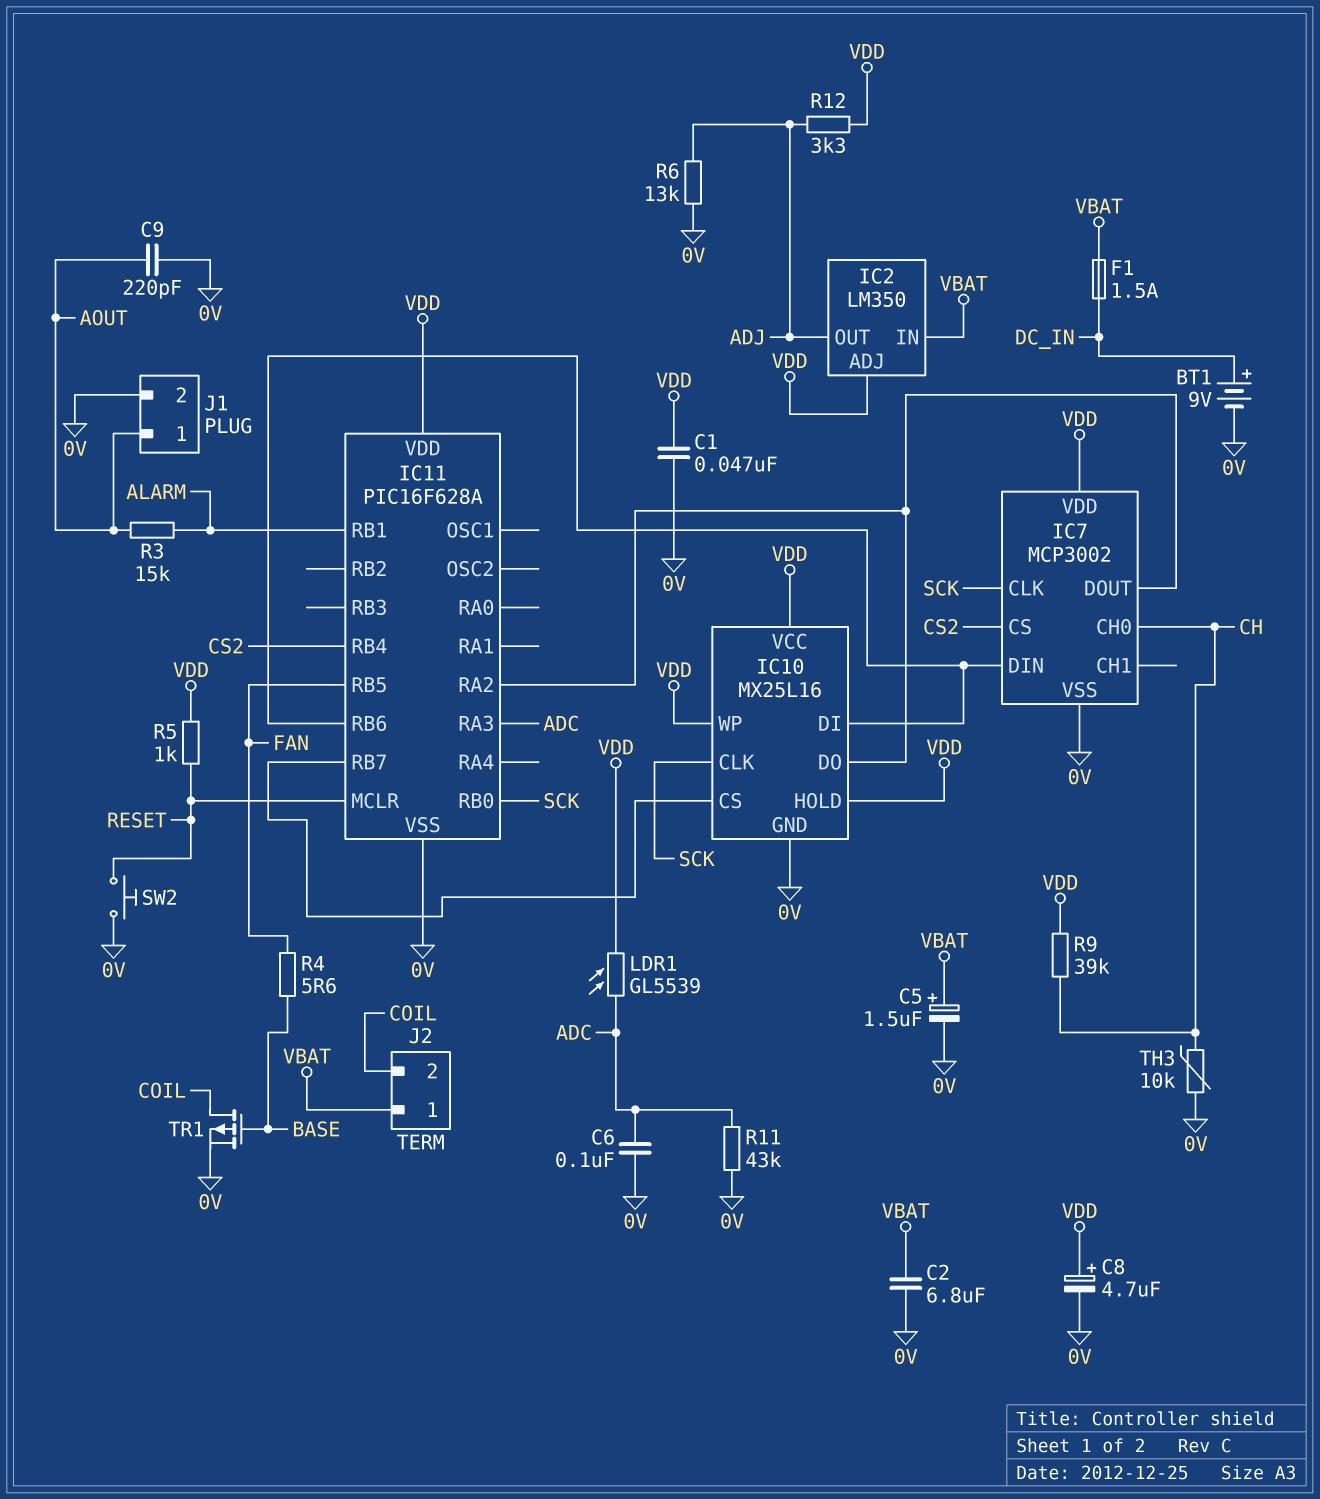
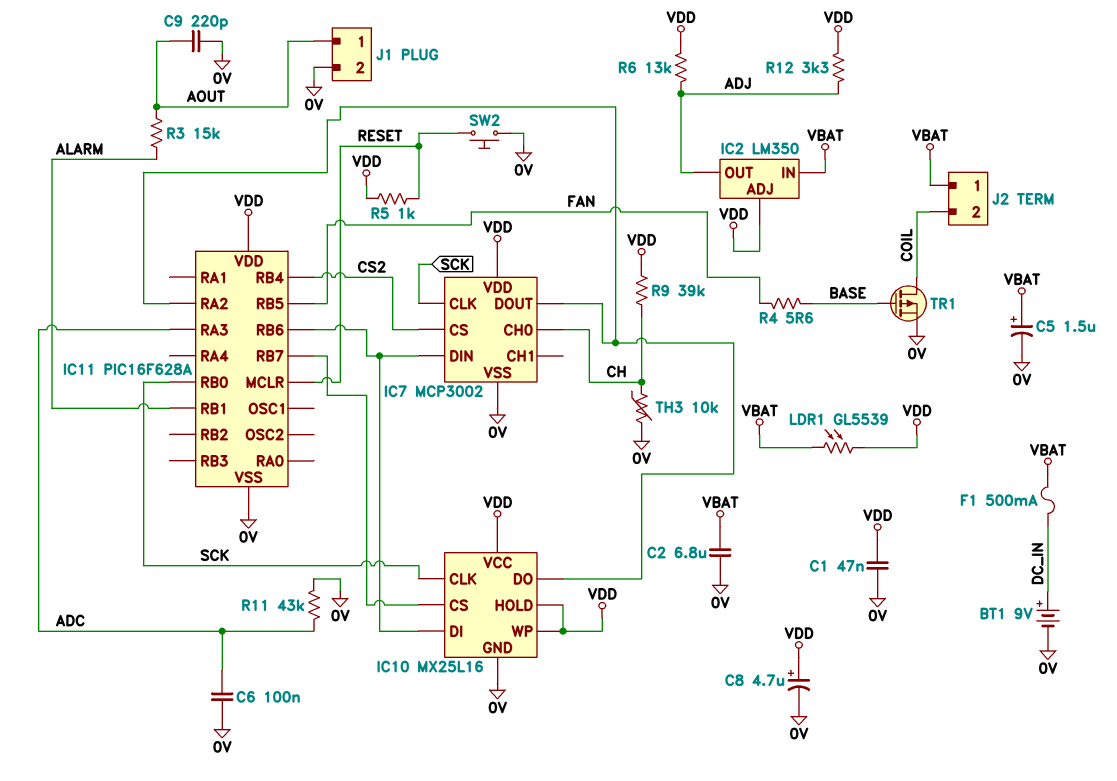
F1: 1.5A (DC_IN, VBAT) -> 500mA (DC_IN, VBAT)
LDR1: GL5539 (ADC, VDD) -> GL5539 (VBAT, VDD)
R6: 13k (0V, ADJ) -> 13k (ADJ, VDD)

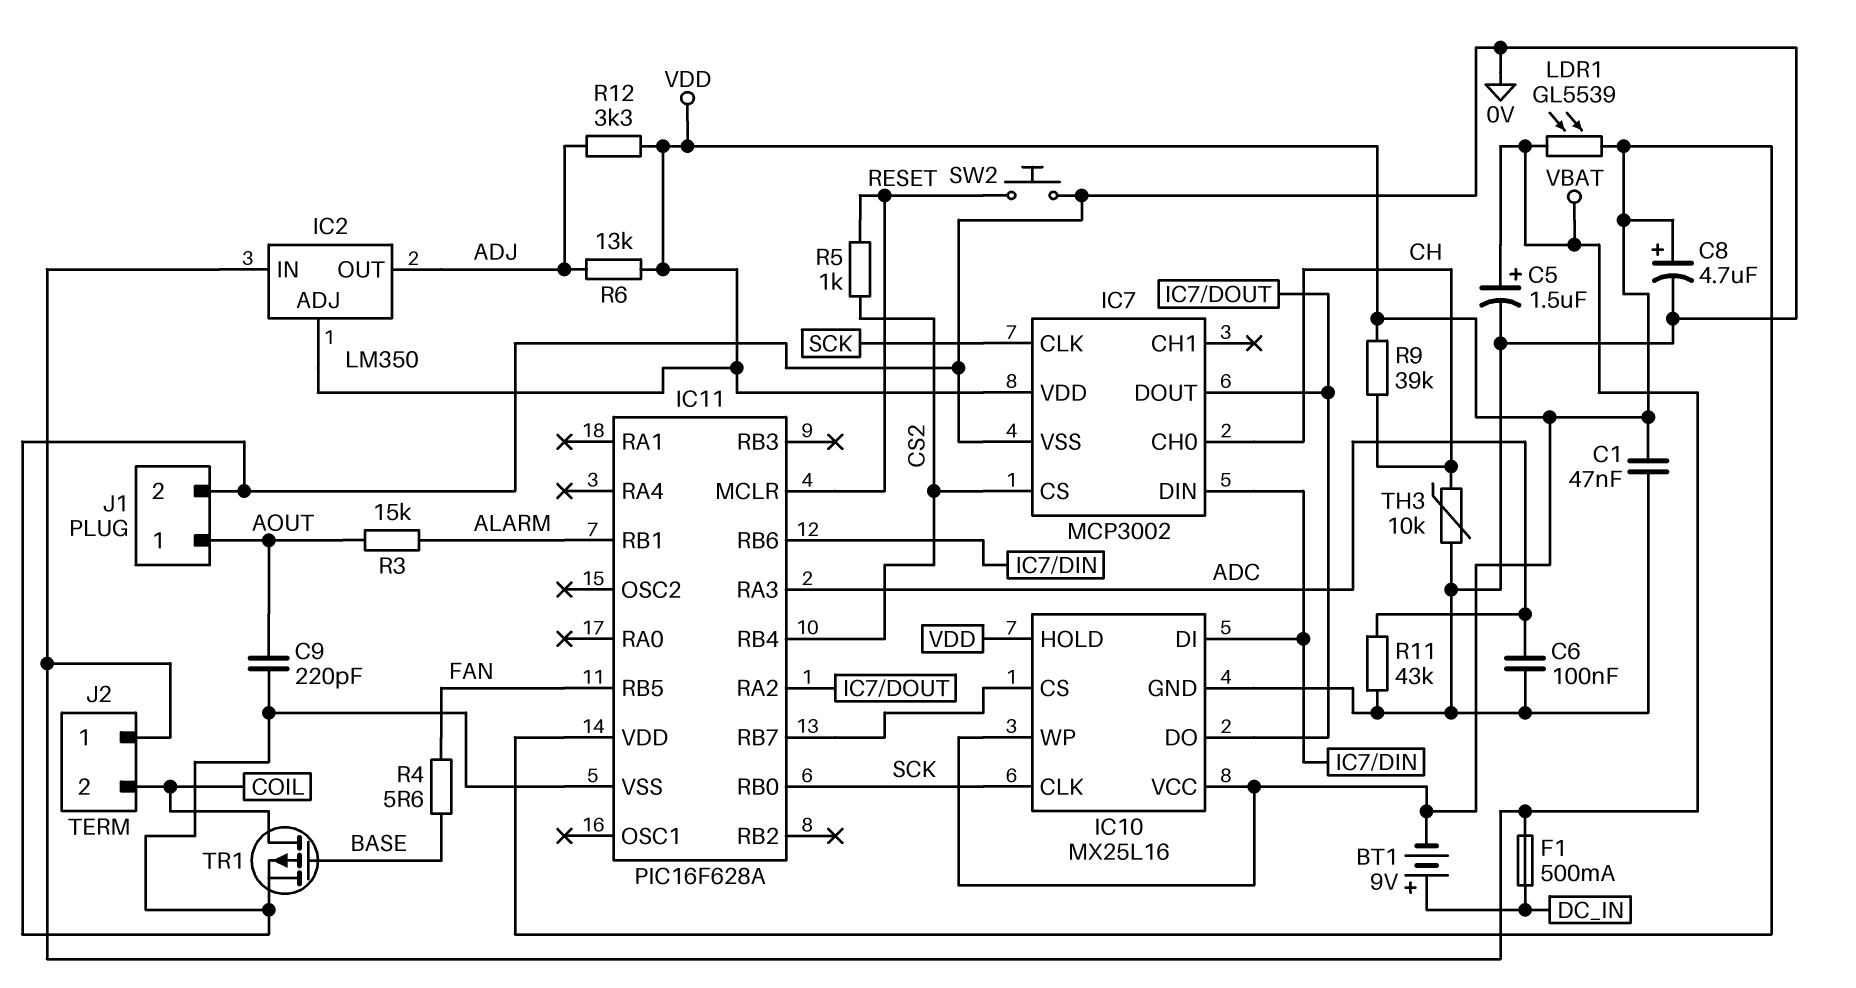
BT1: 9V (plus DC_IN, minus 0V) -> 9V (plus DC_IN, minus VDD)
C2: 6.8uF (0V, VBAT) -> none
R5: 1k (RESET, VDD) -> 1k (CS2, RESET)

